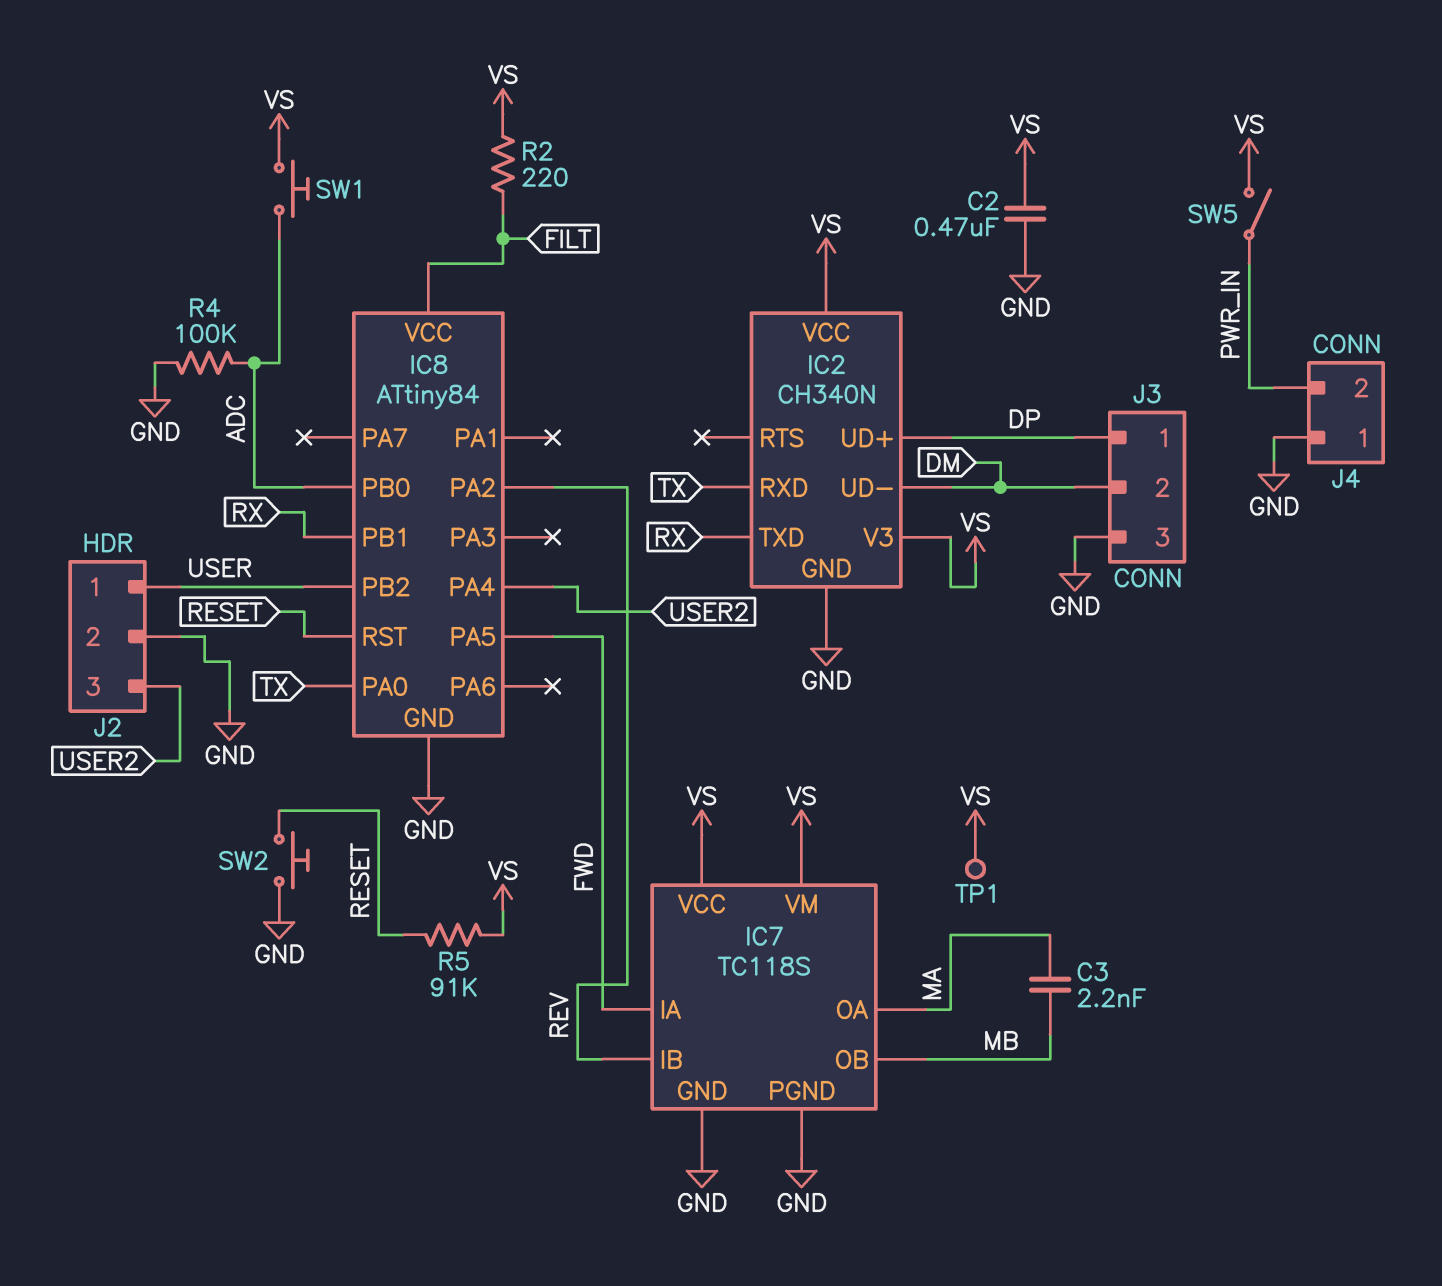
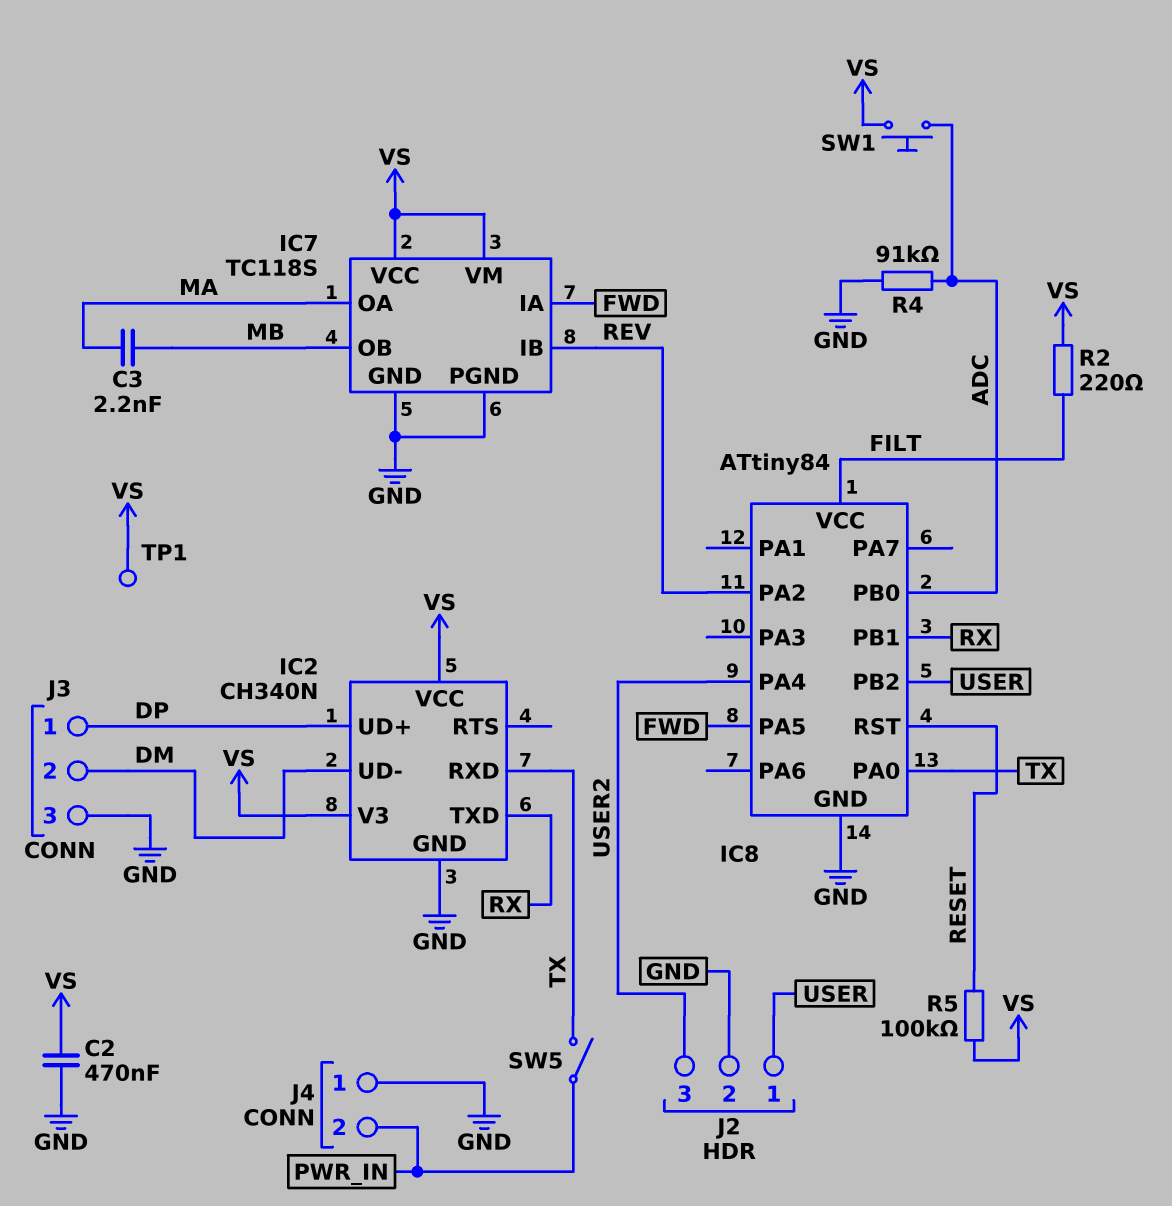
R4: 100k (ADC, GND) -> 91k (ADC, GND)
R5: 91k (RESET, VS) -> 100k (RESET, VS)
SW2: button (GND, RESET) -> none
SW5: switch (PWR_IN, VS) -> switch (PWR_IN, TX)

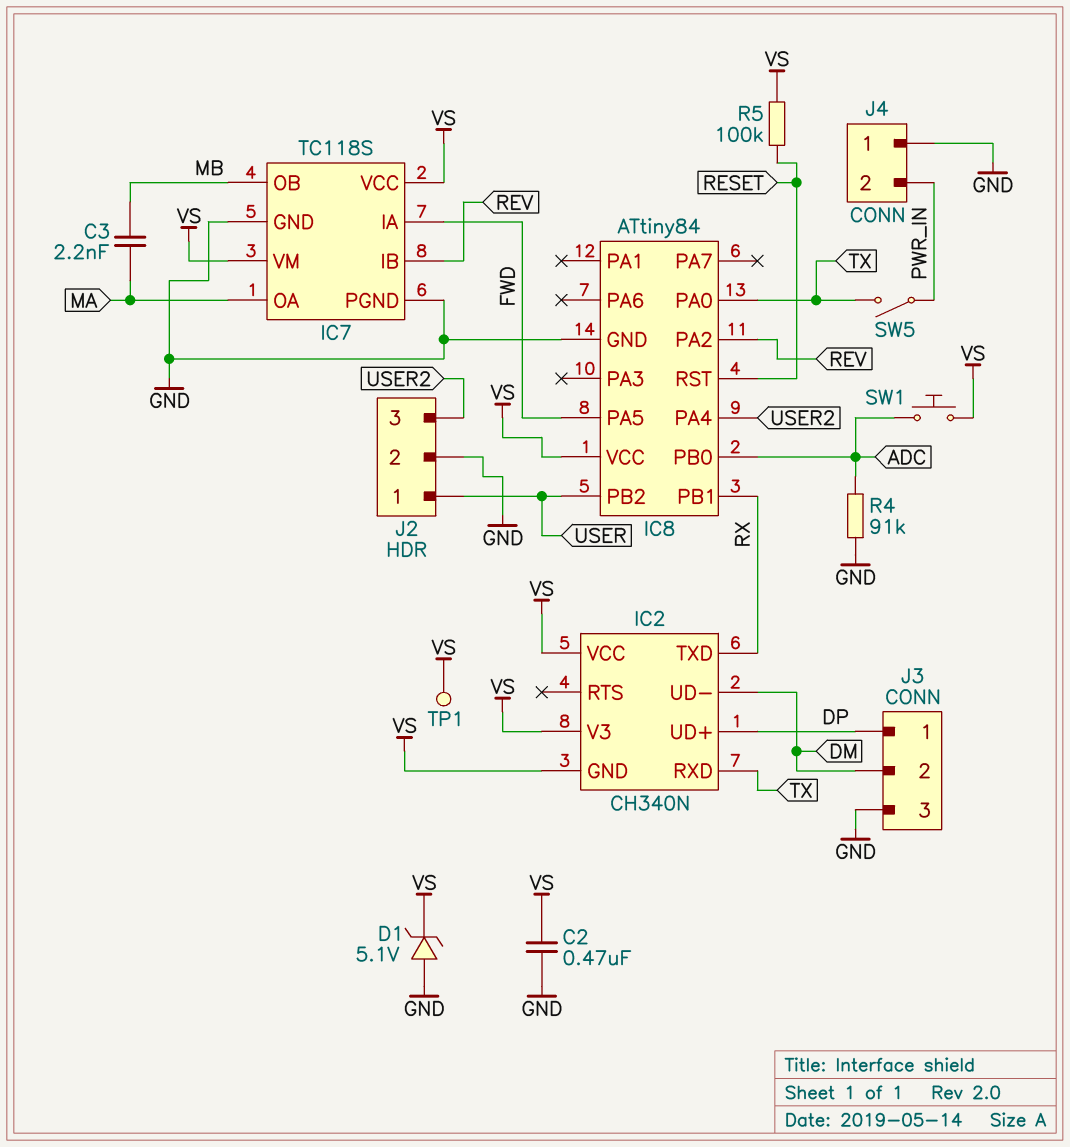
D1: none -> zener 5.1V (A GND, K VS)
IC2 pin GND: GND -> VS
IC8 pin VCC: FILT -> VS
R2: 220 (FILT, VS) -> none

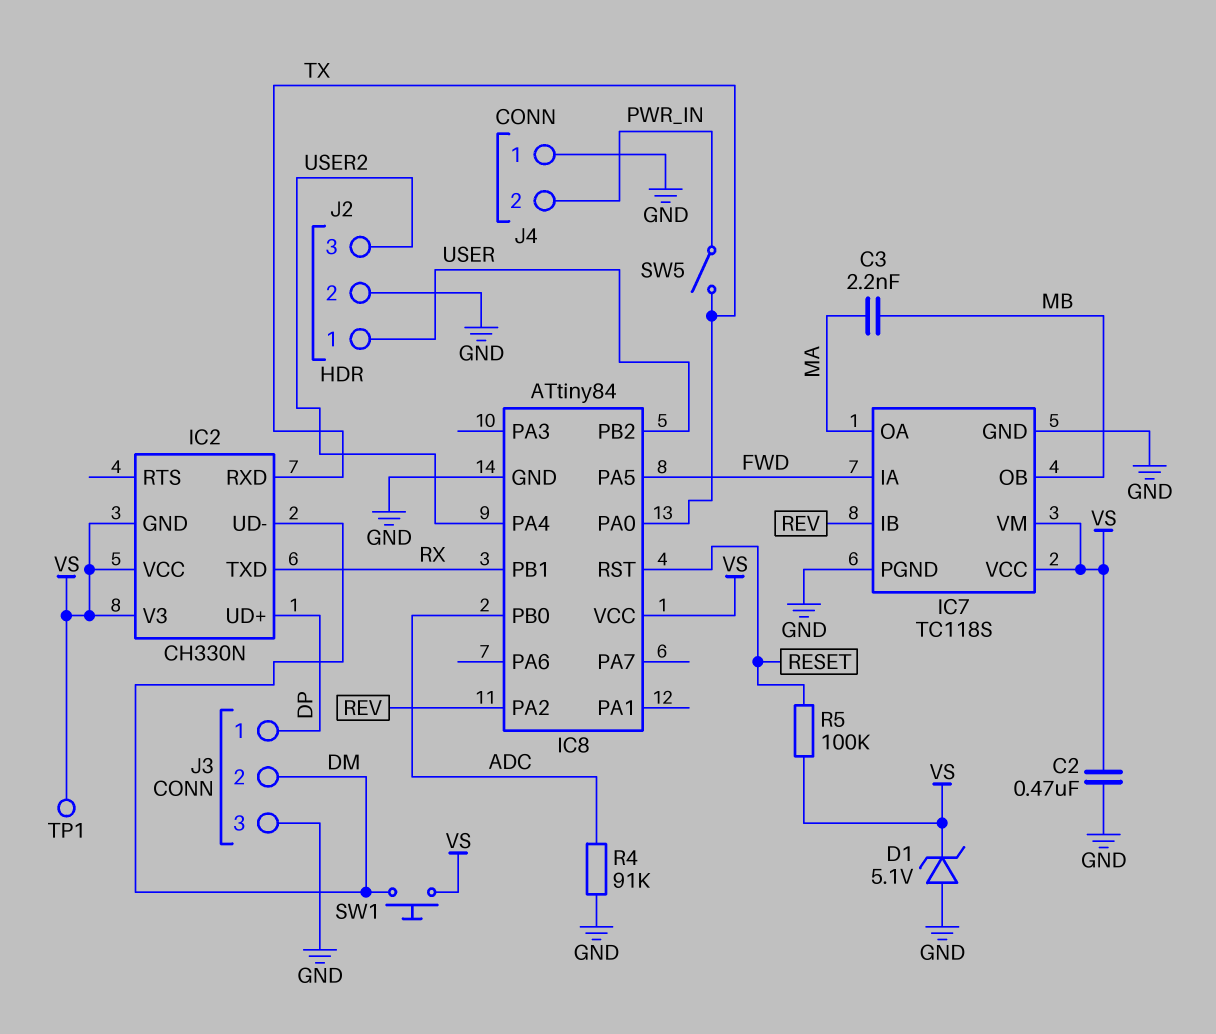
IC2: CH340N -> CH330N
SW1: button (ADC, VS) -> button (DM, VS)

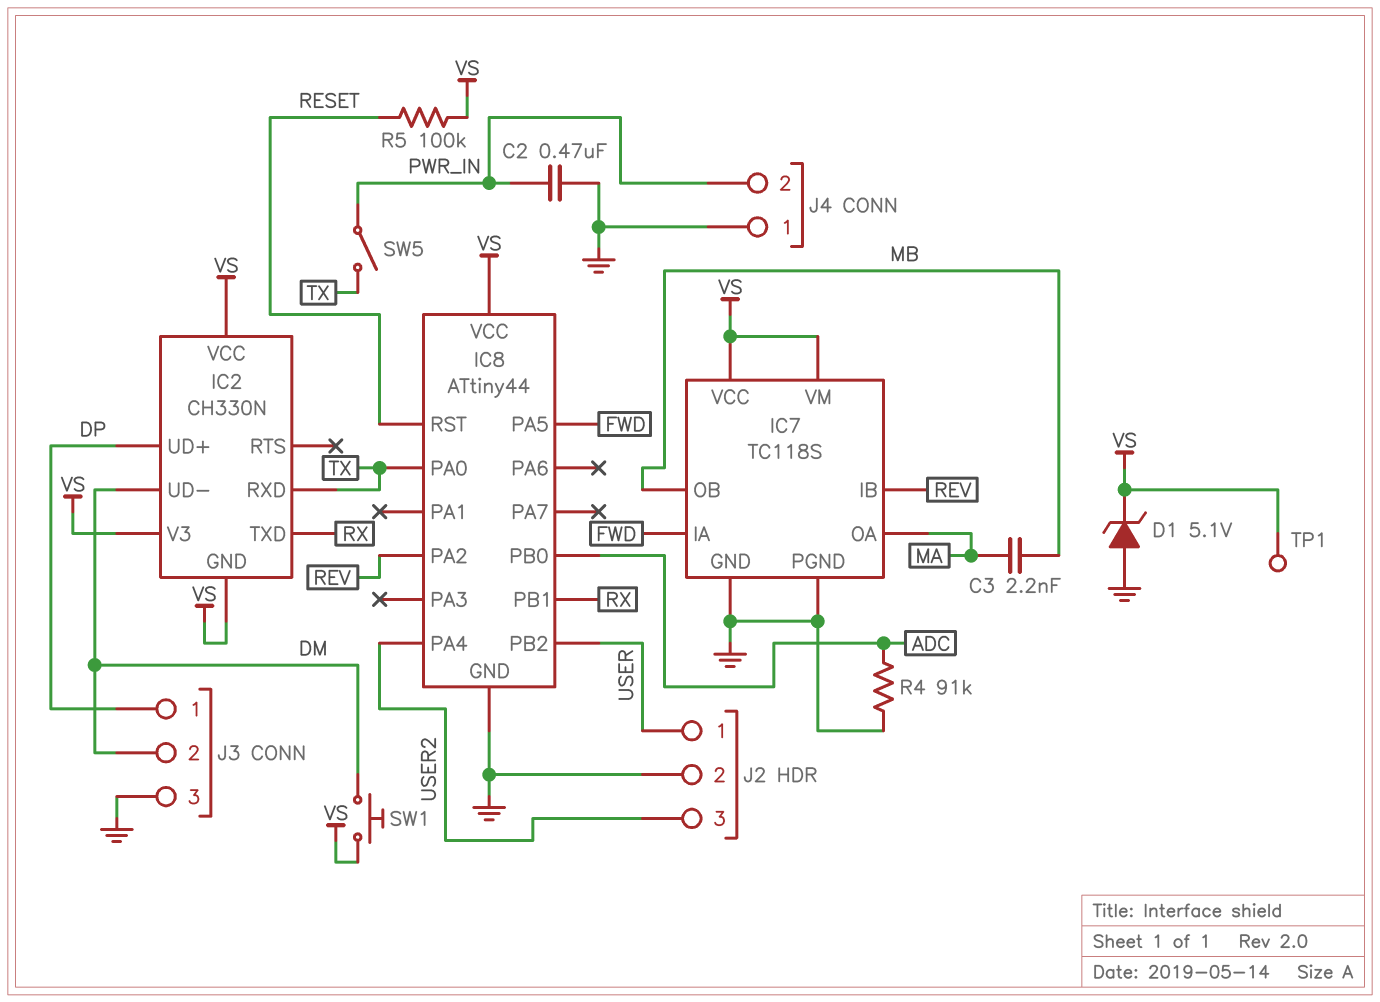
C2: 470nF (GND, VS) -> 470nF (GND, PWR_IN)
IC8: ATtiny84 -> ATtiny44

